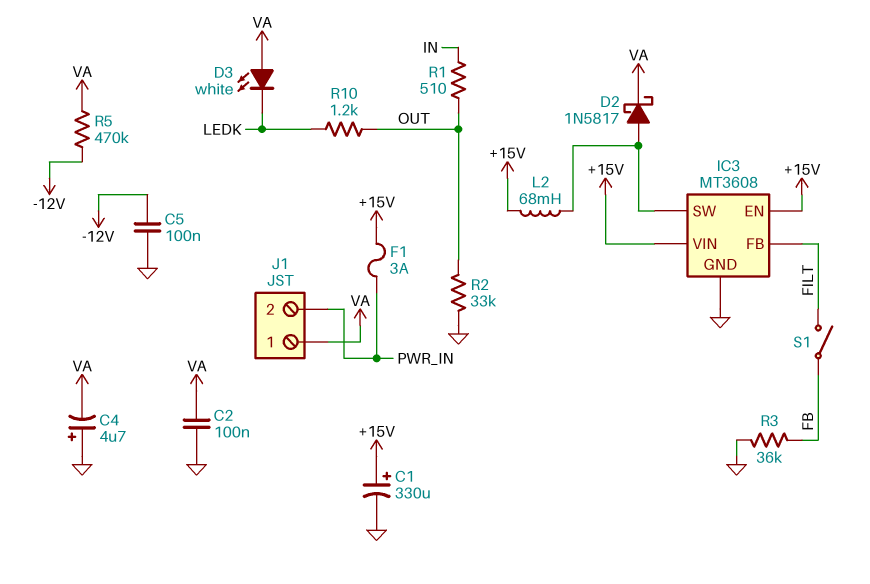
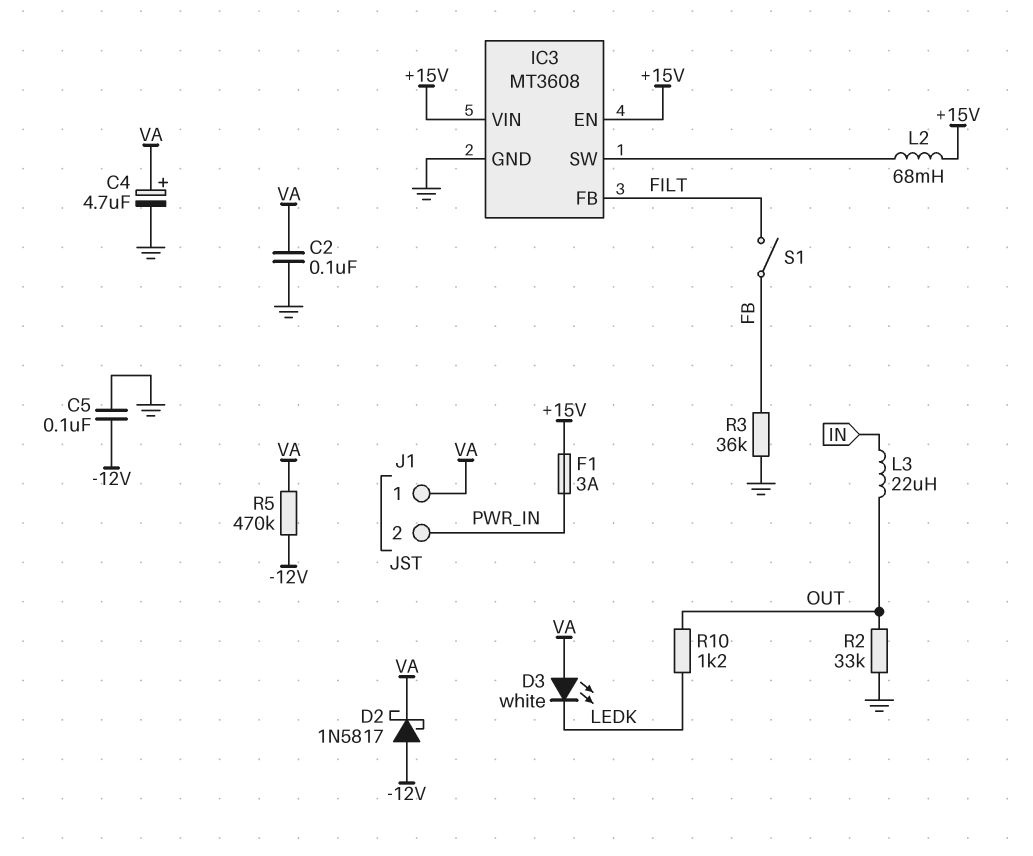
C1: 330uF (plus +15V, minus GND) -> none
C4: 4.7uF (plus GND, minus VA) -> 4.7uF (plus VA, minus GND)
D2: schottky 1N5817 (A IC3/SW, K VA) -> schottky 1N5817 (A -12V, K VA)
L3: none -> 22uH (IN, OUT)
R1: 510 (IN, OUT) -> none

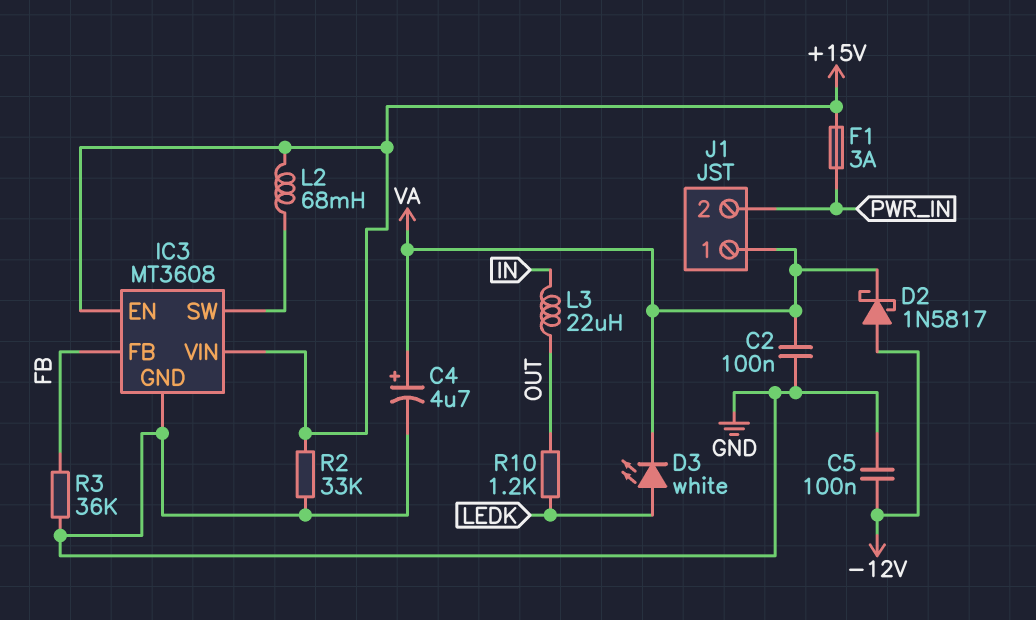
D3: LED white (A VA, K LEDK) -> LED white (A LEDK, K VA)
IC3 pin FB: FILT -> FB
R2: 33k (GND, OUT) -> 33k (+15V, GND)
R5: 470k (-12V, VA) -> none
S1: switch (FB, FILT) -> none

